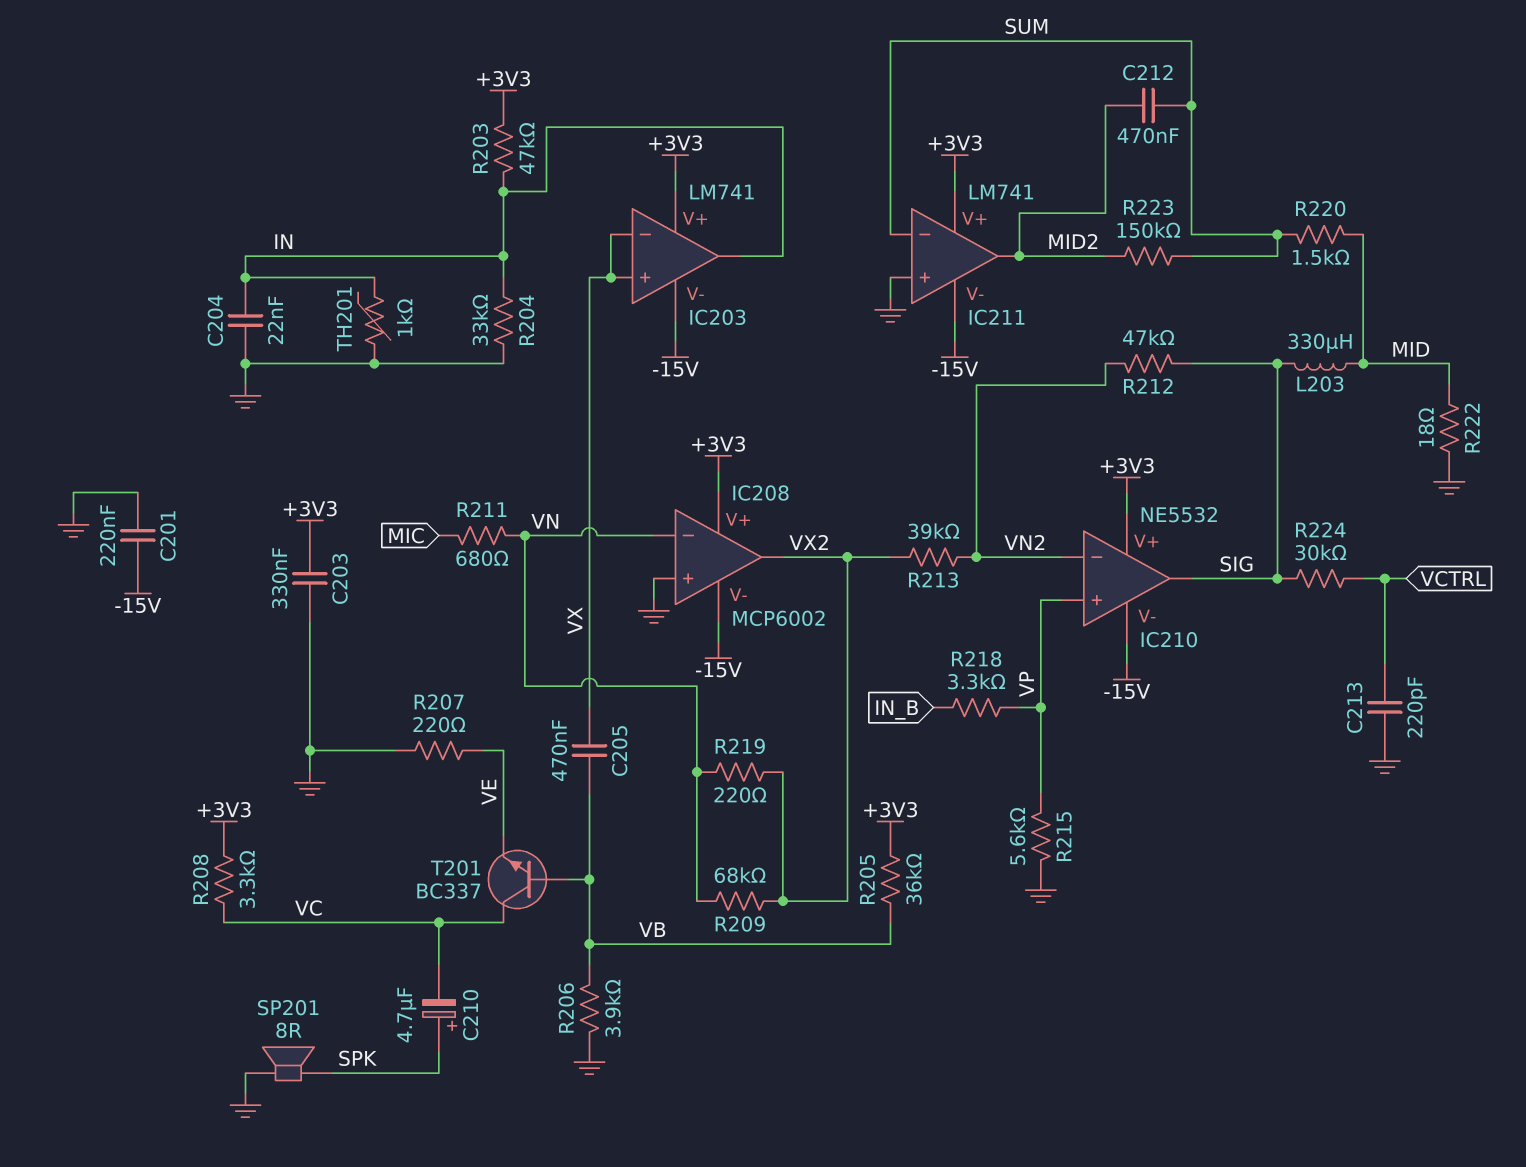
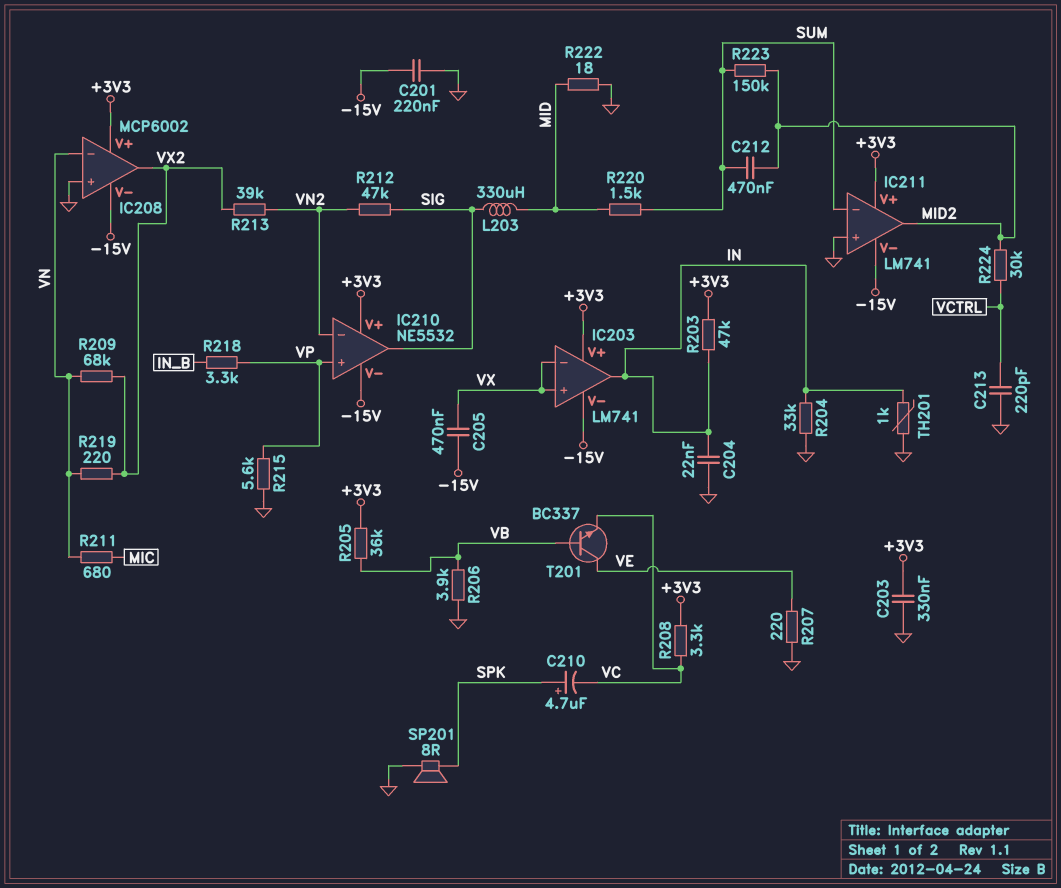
C205: 470nF (VB, VX) -> 470nF (-15V, VX)
R224: 30k (SIG, VCTRL) -> 30k (MID2, VCTRL)
T201: NPN BC337 (B VB, C VC, E VE) -> NPN BC337 (B VB, C VE, E VC)

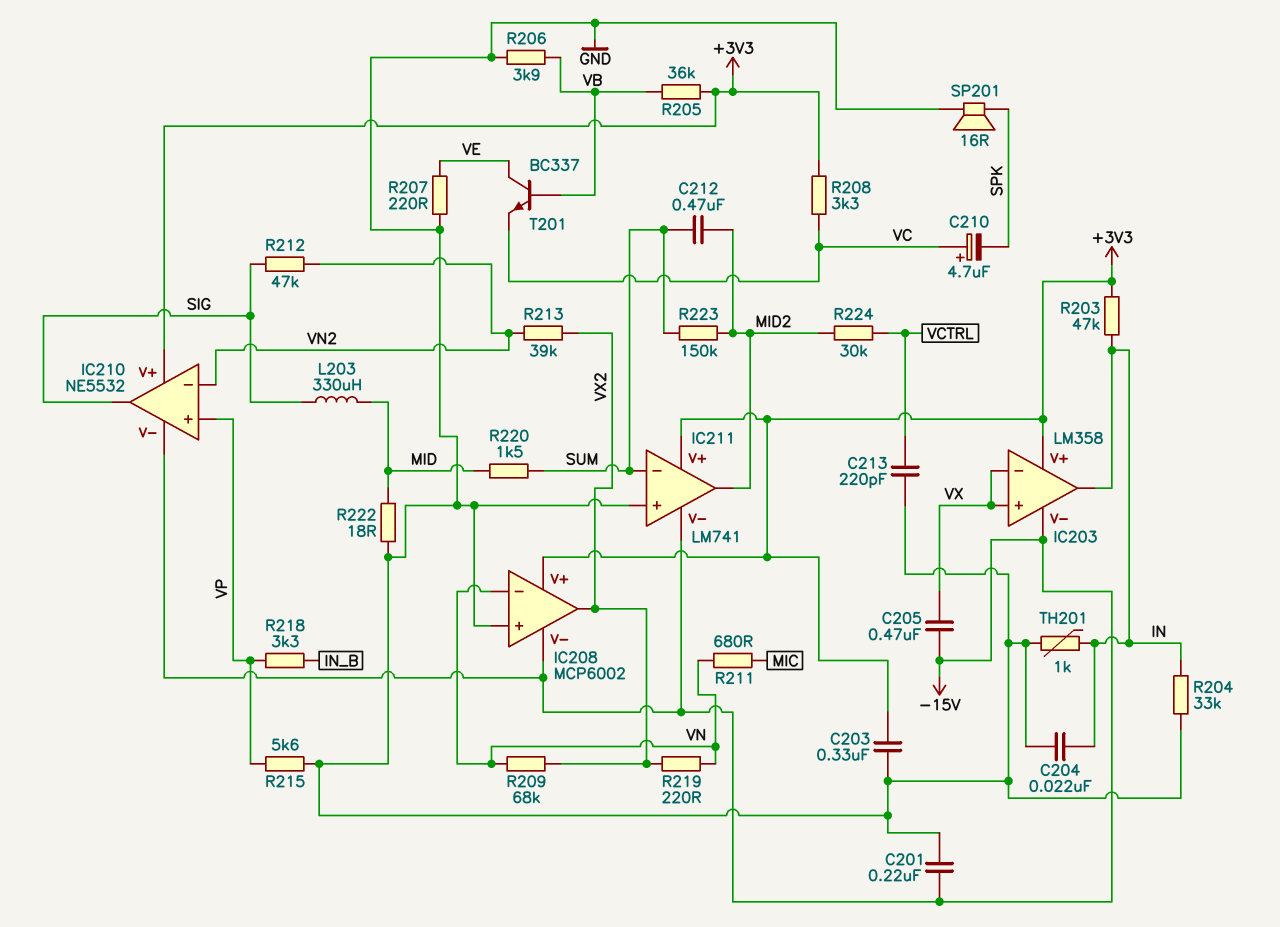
C210: 4.7uF (plus SPK, minus VC) -> 4.7uF (plus VC, minus SPK)
IC203: LM741 -> LM358
SP201: speaker 8R (GND, SPK) -> speaker 16R (GND, SPK)

